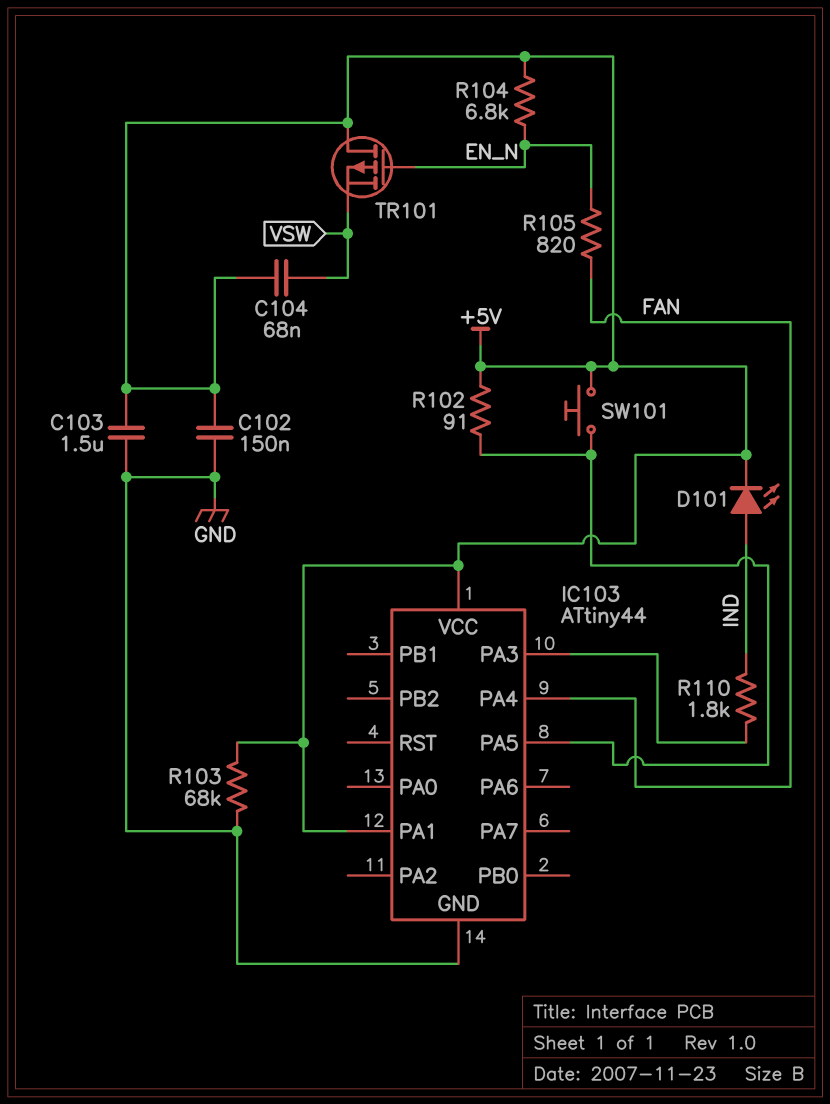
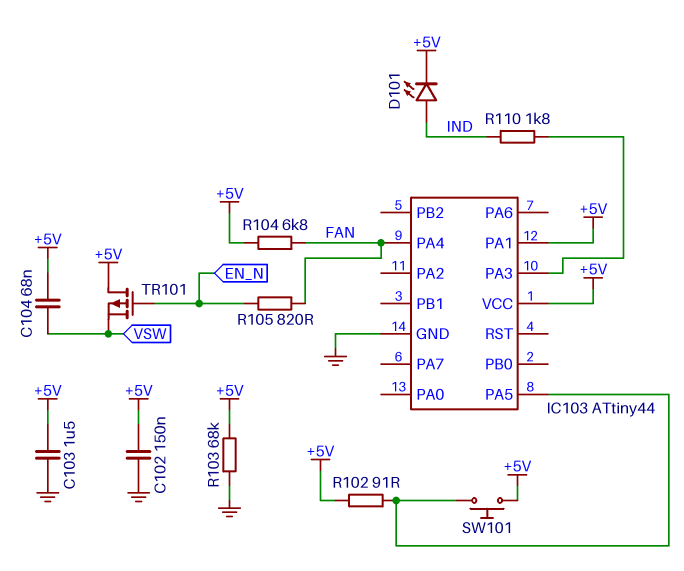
R104: 6.8k (+5V, EN_N) -> 6.8k (+5V, FAN)

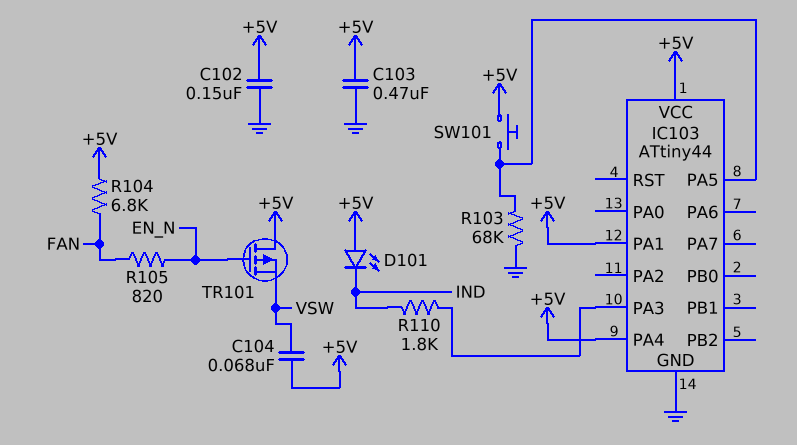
C103: 1.5uF (+5V, GND) -> 470nF (+5V, GND)
D101: LED (A IND, K +5V) -> LED (A +5V, K IND)
IC103 pin PA4: FAN -> +5V
R102: 91 (+5V, IC103/PA5) -> none
R103: 68k (+5V, GND) -> 68k (GND, IC103/PA5)

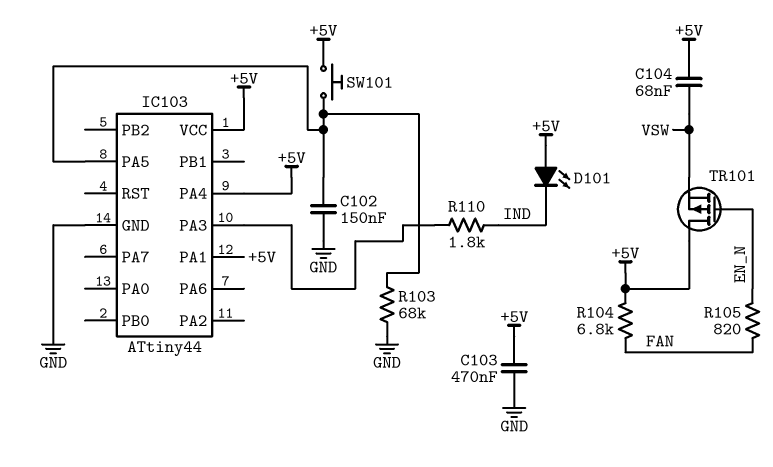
C102: 150nF (+5V, GND) -> 150nF (GND, IC103/PA5)

